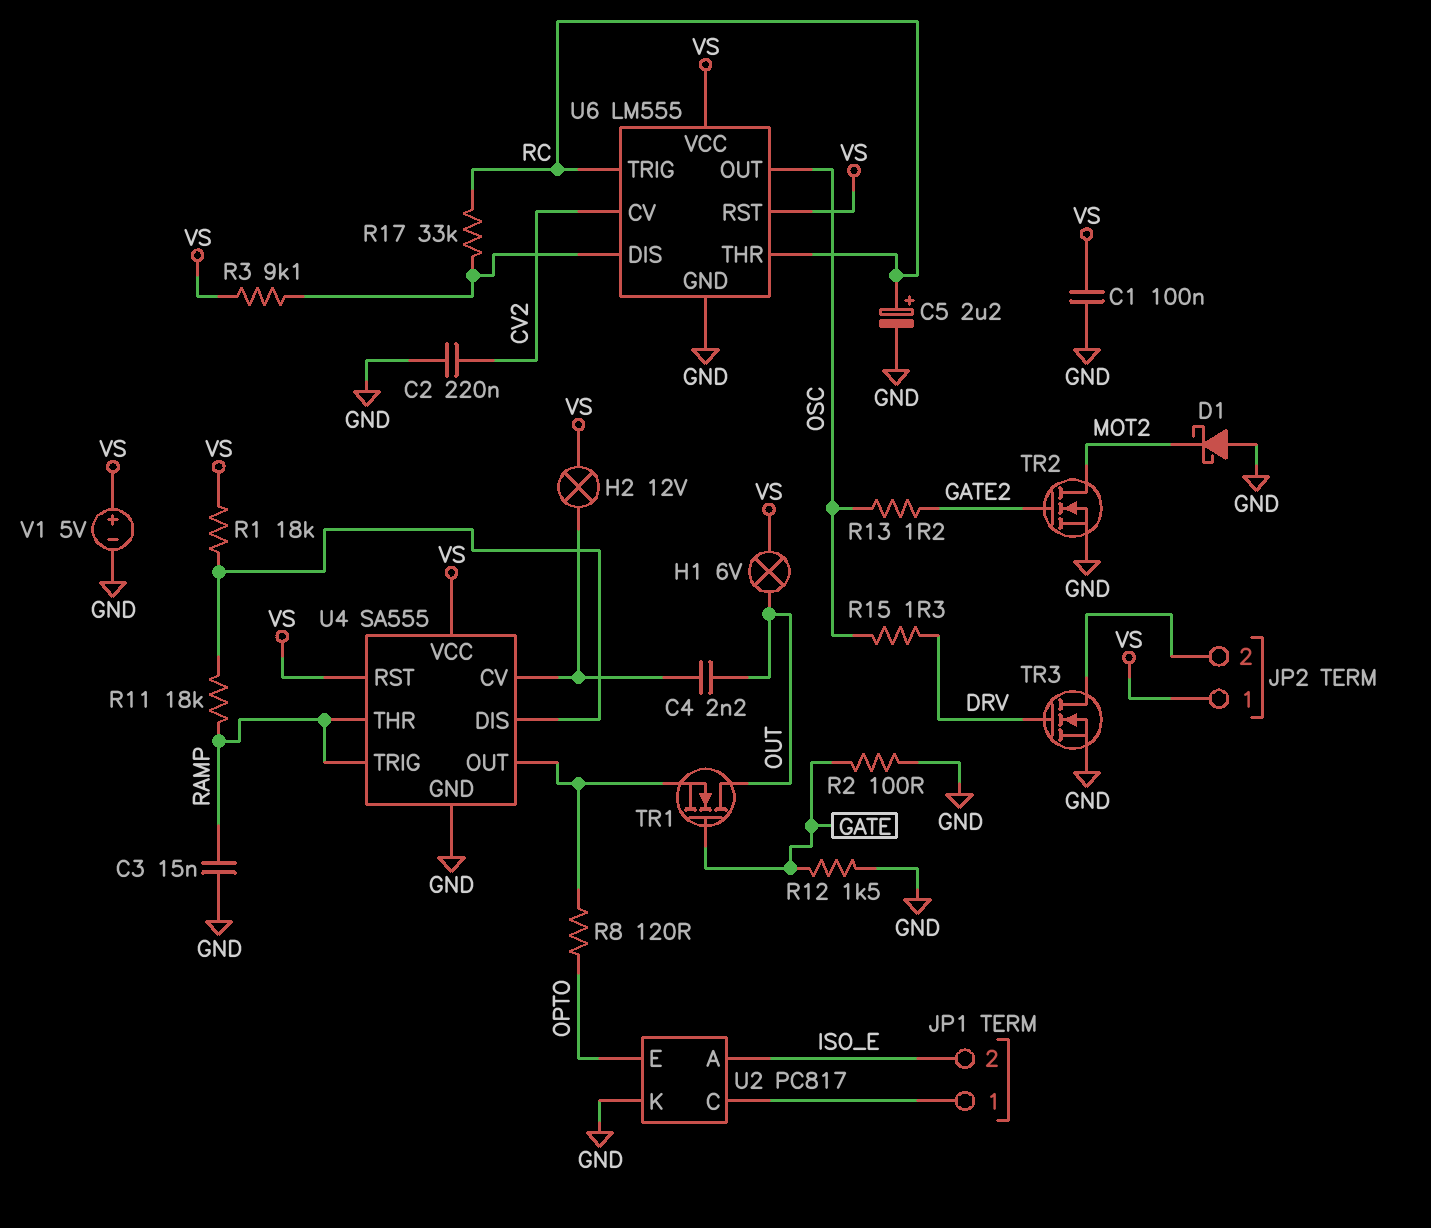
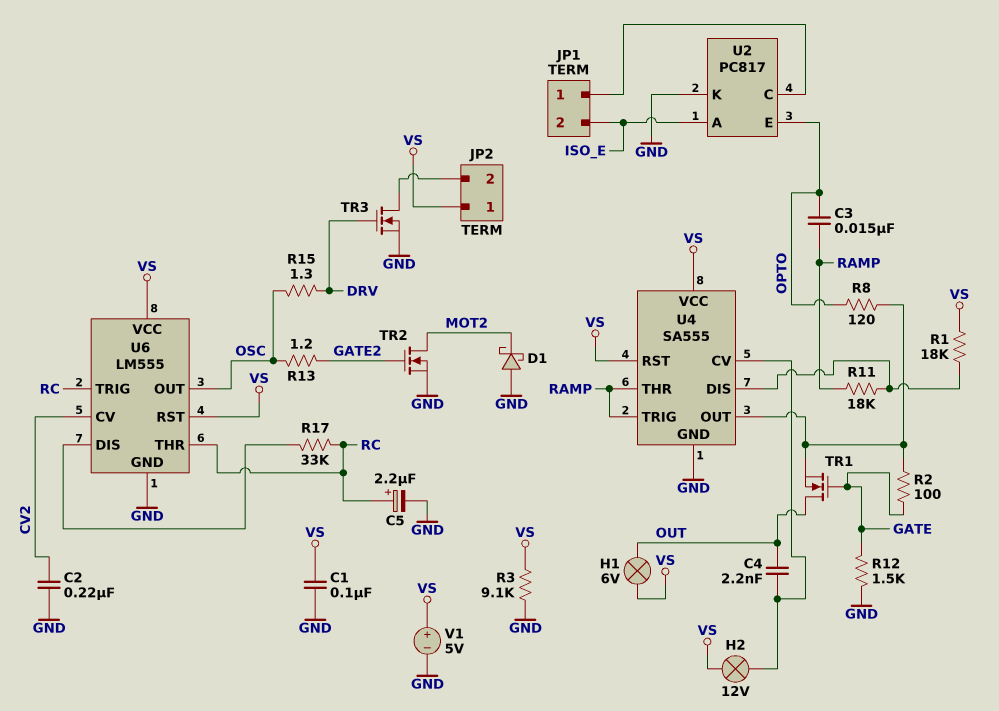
C3: 15nF (GND, RAMP) -> 15nF (OPTO, RAMP)
R2: 100 (GATE, GND) -> 100 (GATE, U4/OUT)
R3: 9.1k (U6/DIS, VS) -> 9.1k (GND, VS)

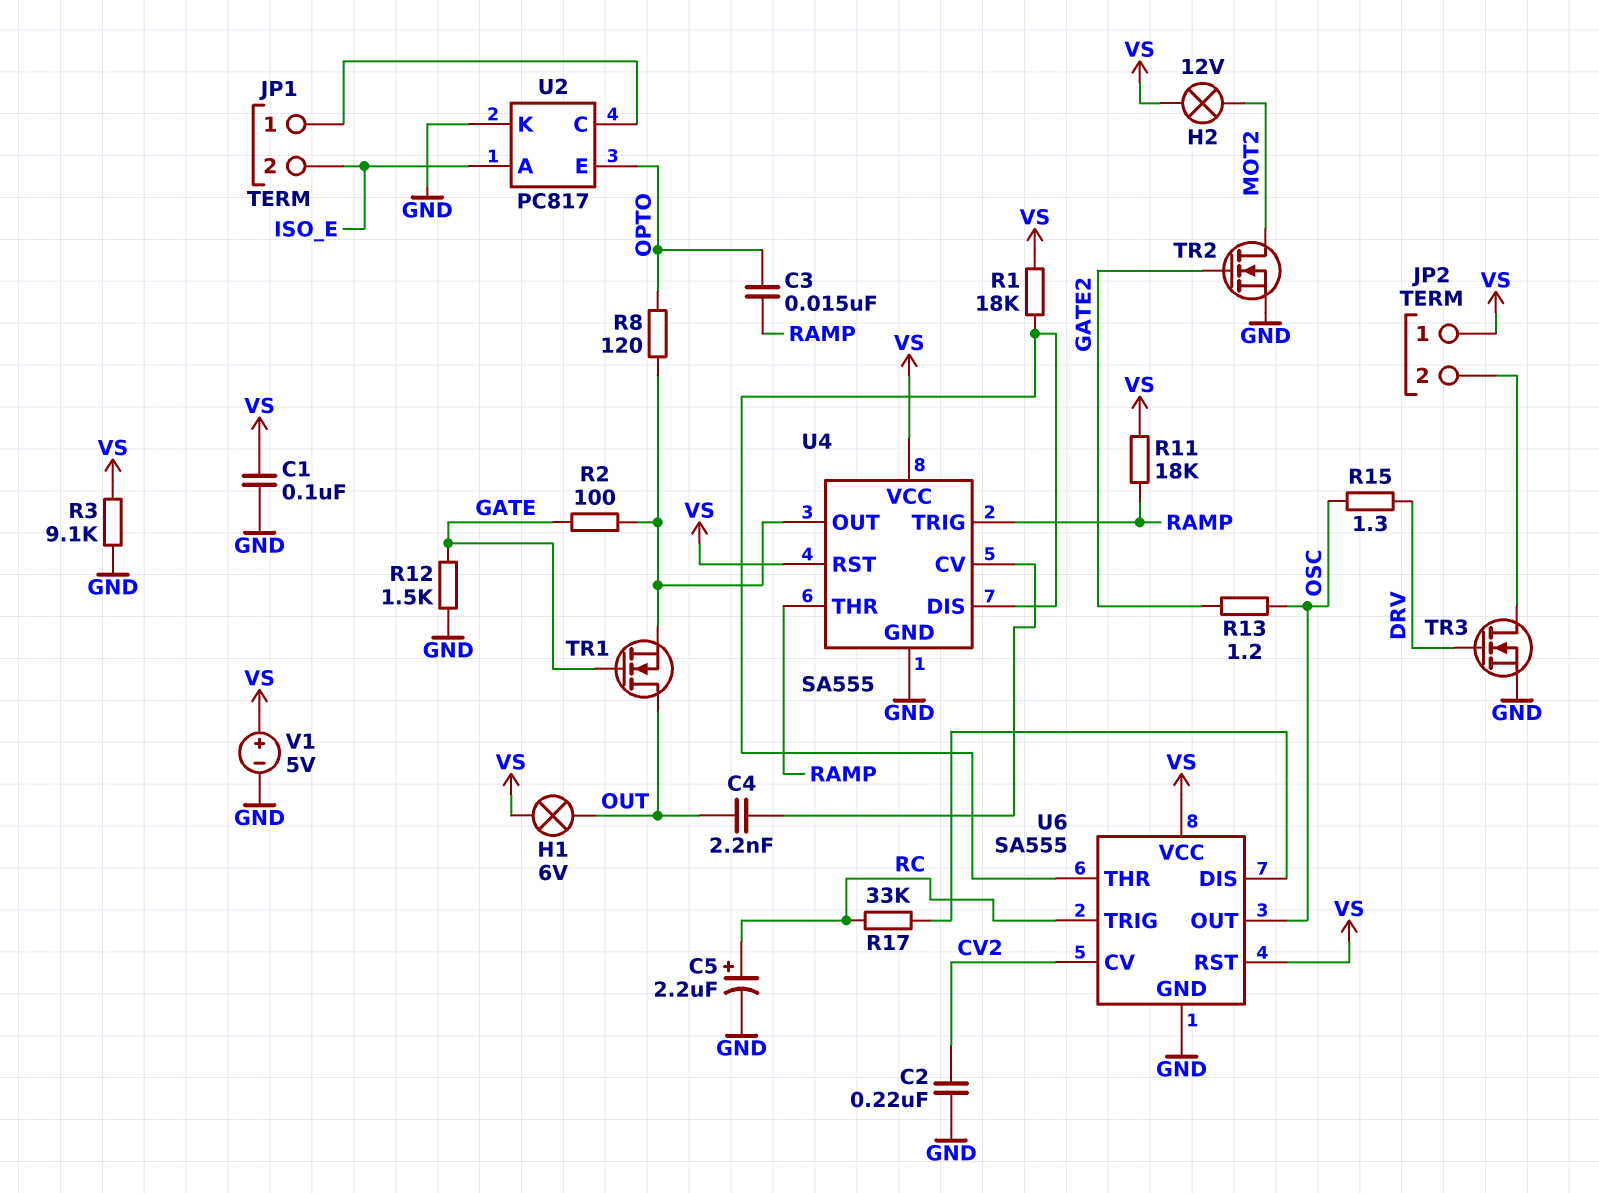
D1: schottky (A GND, K MOT2) -> none
H2: lamp 12V (U4/CV, VS) -> lamp 12V (MOT2, VS)
R11: 18k (RAMP, U4/DIS) -> 18k (RAMP, VS)
U6: LM555 -> SA555
U6 pin THR: RC -> U4/DIS

